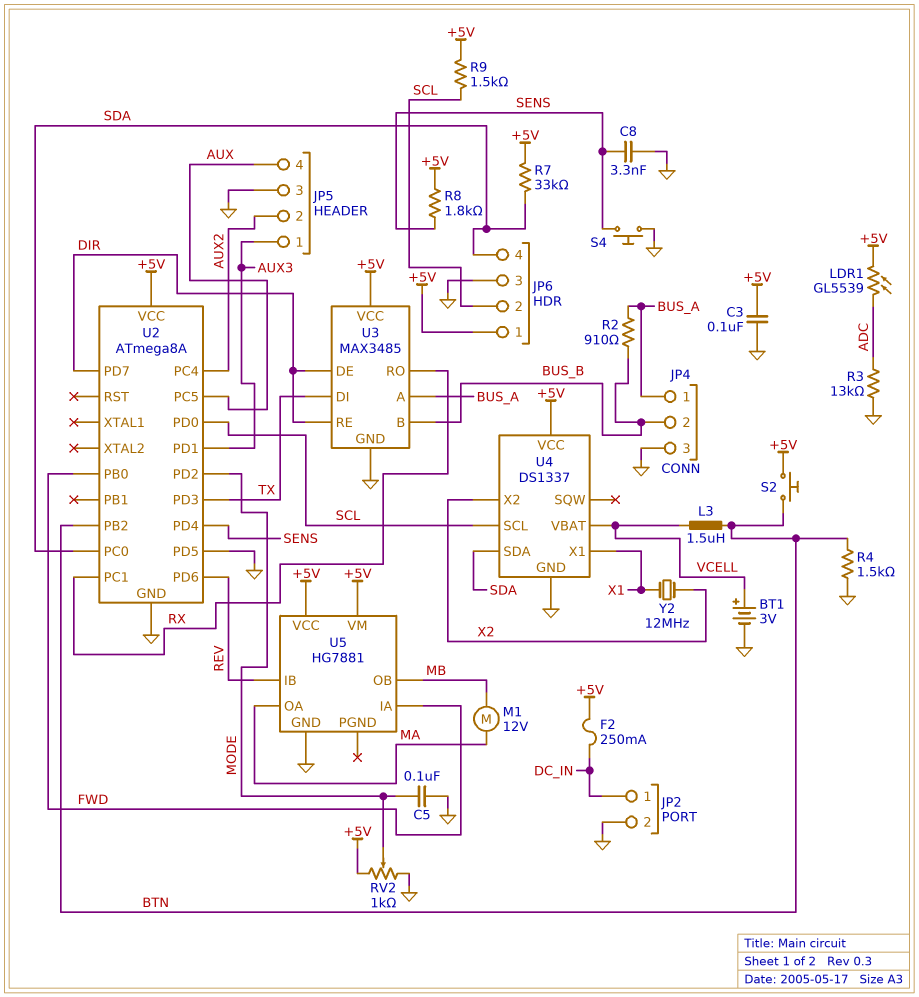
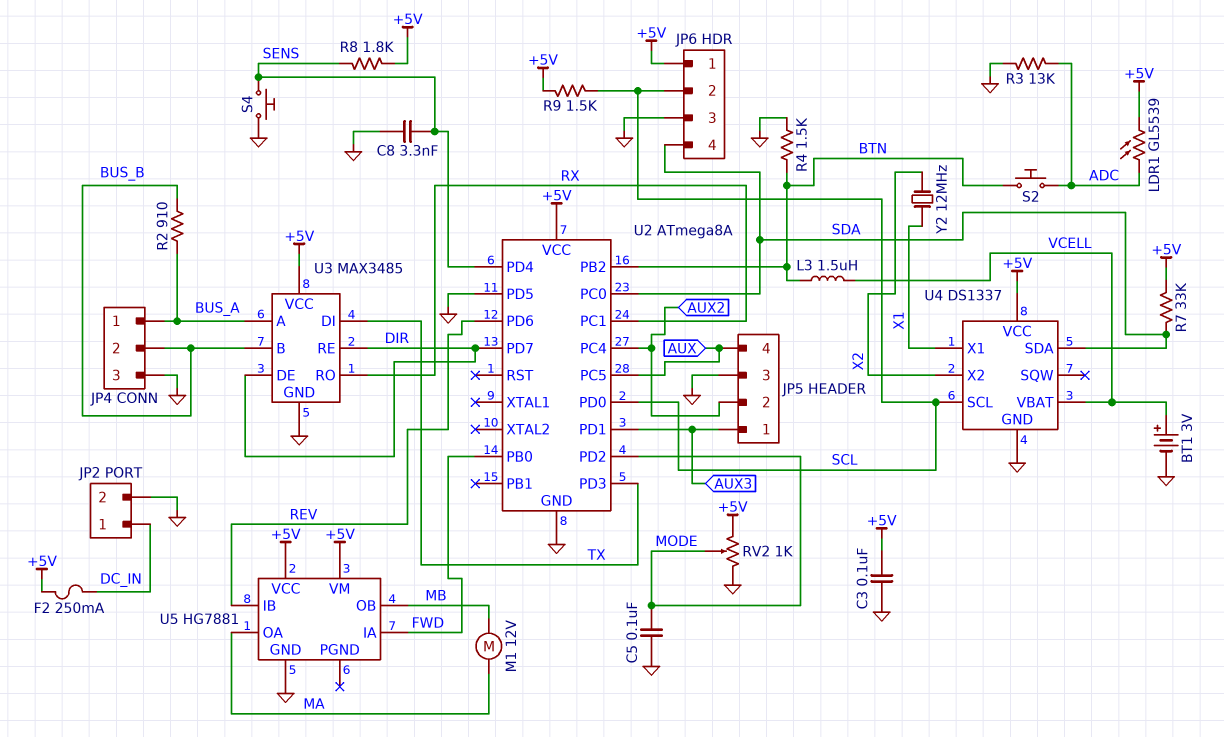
S2: button (+5V, BTN) -> button (ADC, BTN)

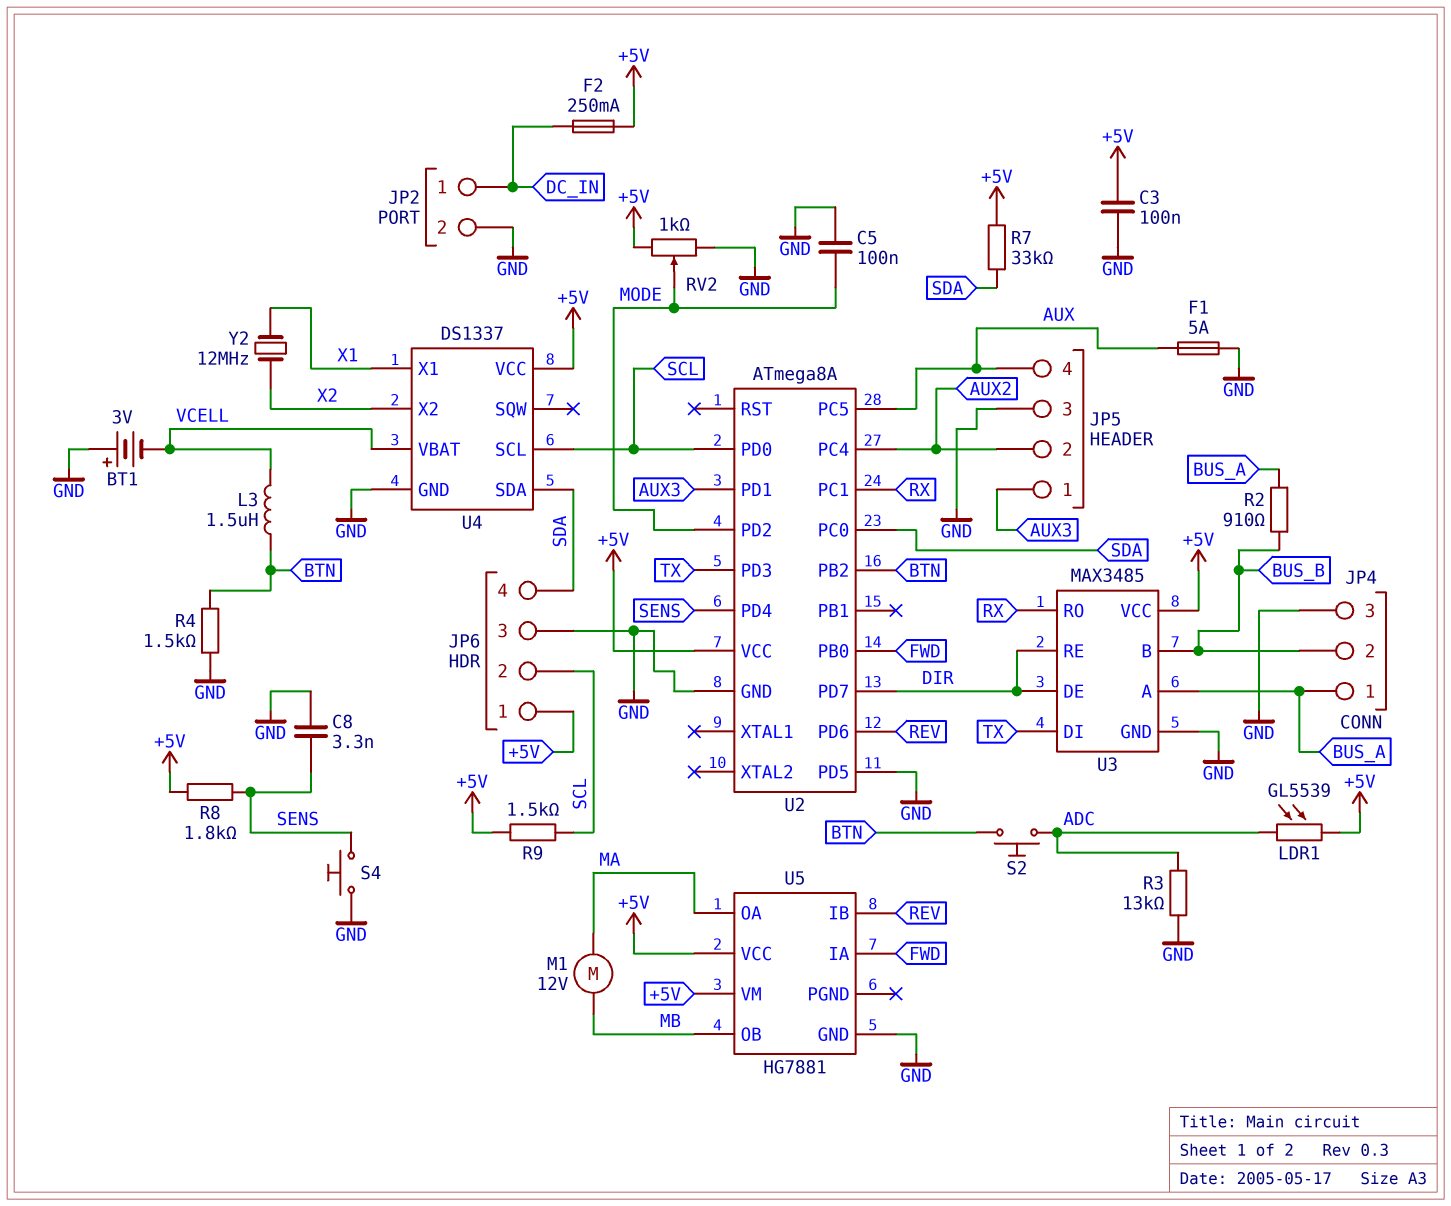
BT1: 3V (plus VCELL, minus GND) -> 3V (plus GND, minus VCELL)
F1: none -> 5A (AUX, GND)

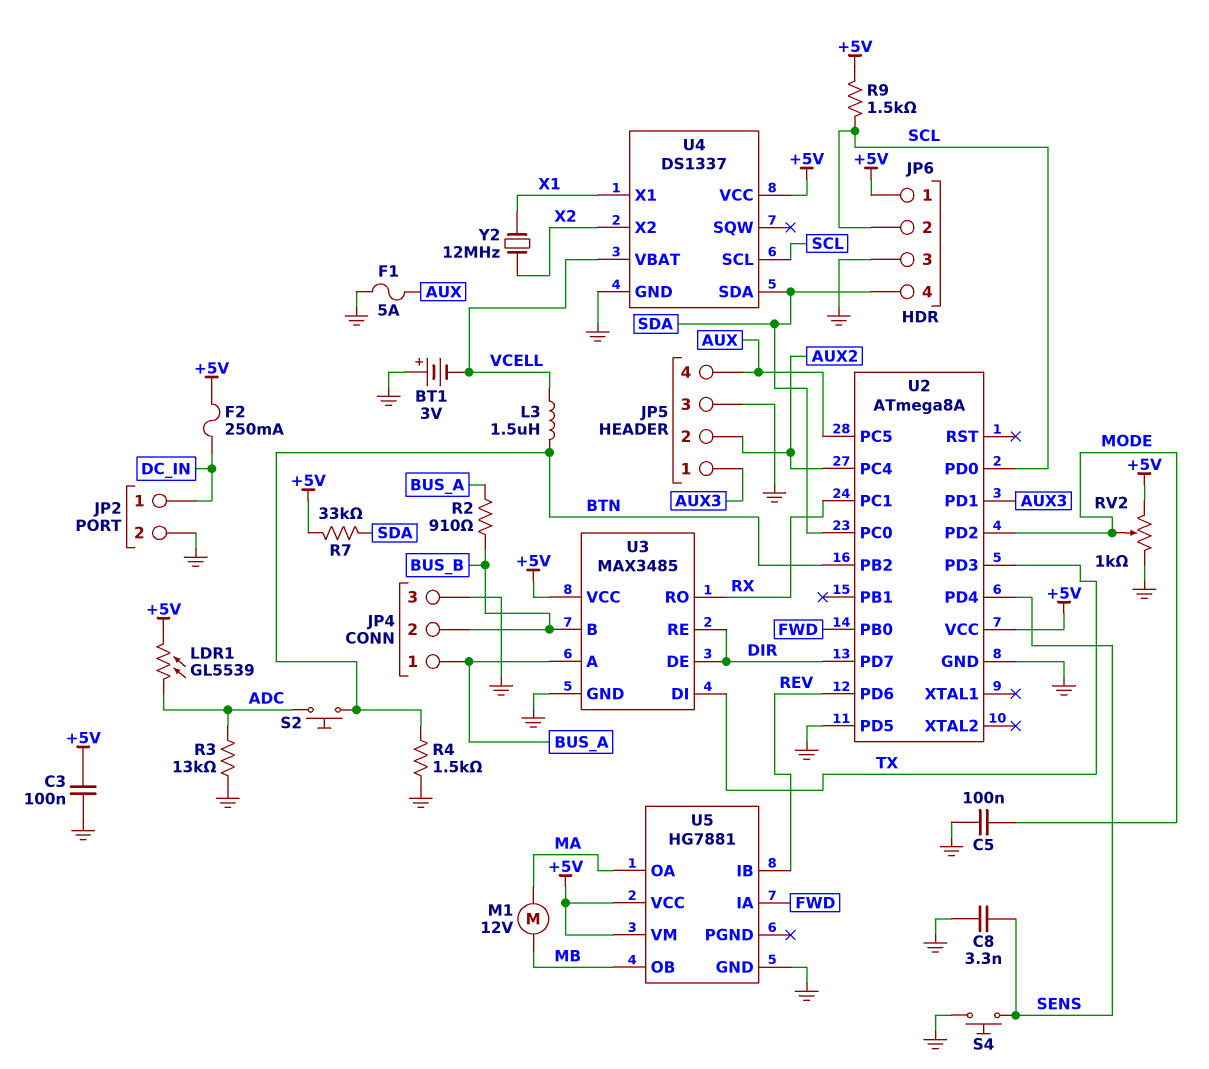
R8: 1.8k (+5V, SENS) -> none

